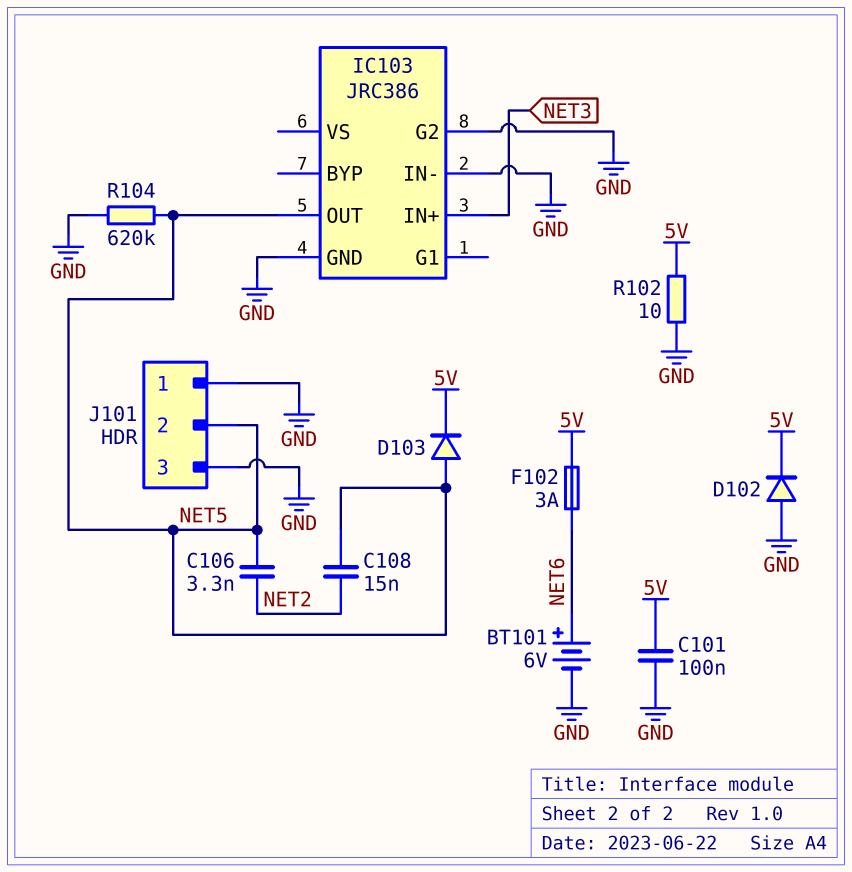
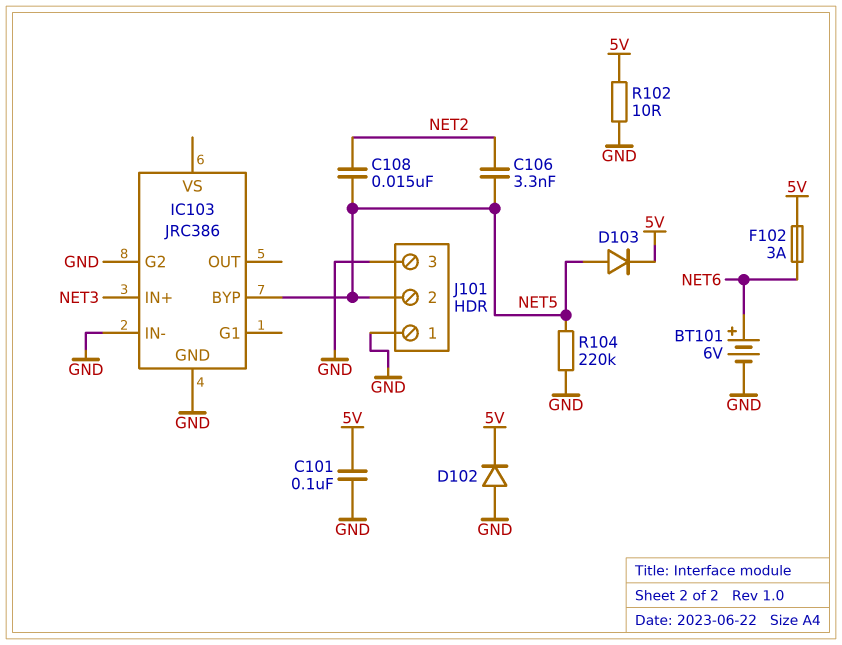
IC103 pin BYP: none -> NET5
IC103 pin OUT: NET5 -> none
R104: 620k (GND, NET5) -> 220k (GND, NET5)

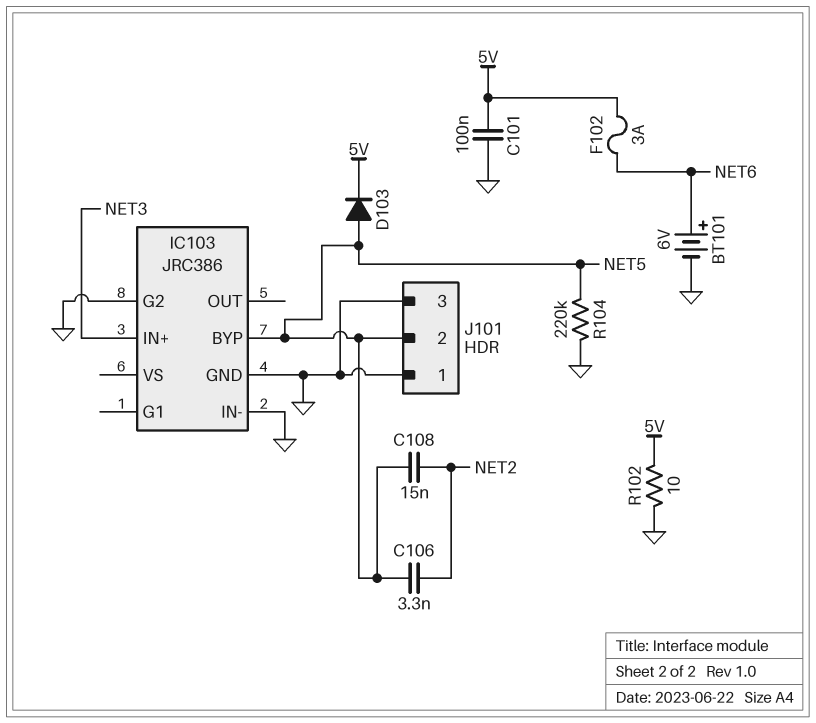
D102: diode (A GND, K 5V) -> none

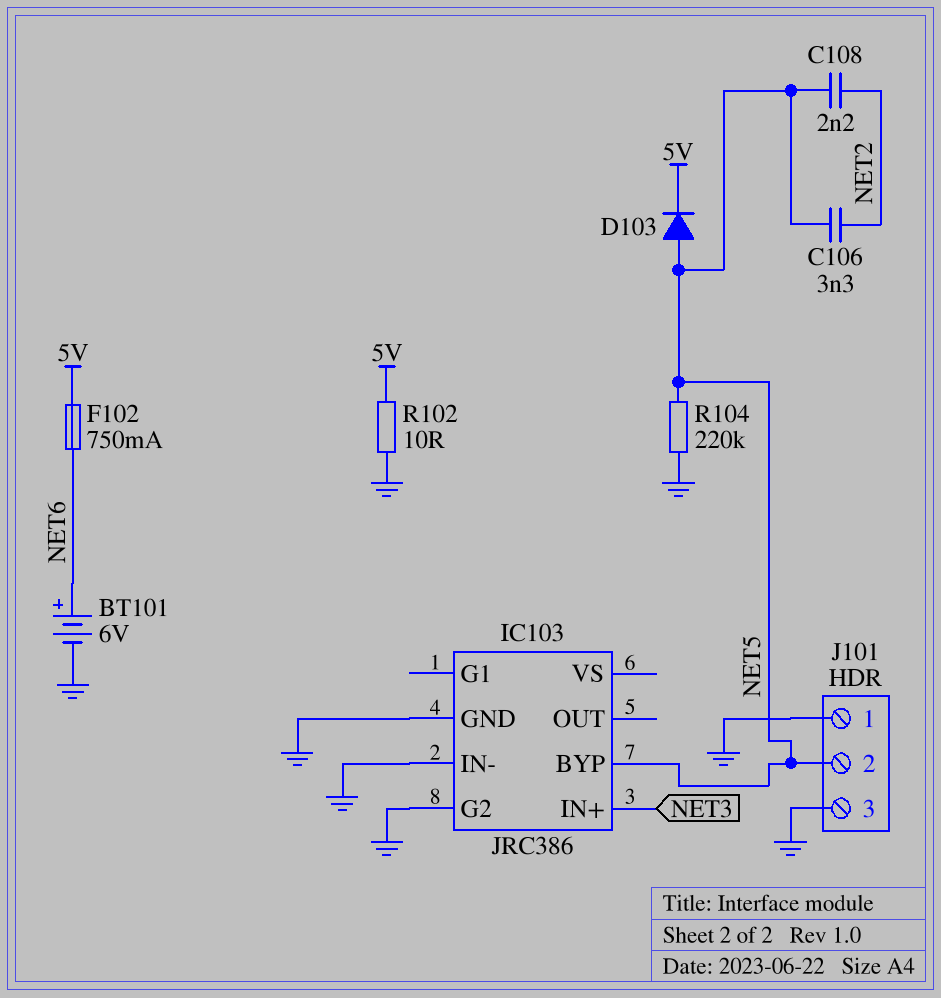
C101: 100nF (5V, GND) -> none
C108: 15nF (NET2, NET5) -> 2.2nF (NET2, NET5)
F102: 3A (5V, NET6) -> 750mA (5V, NET6)

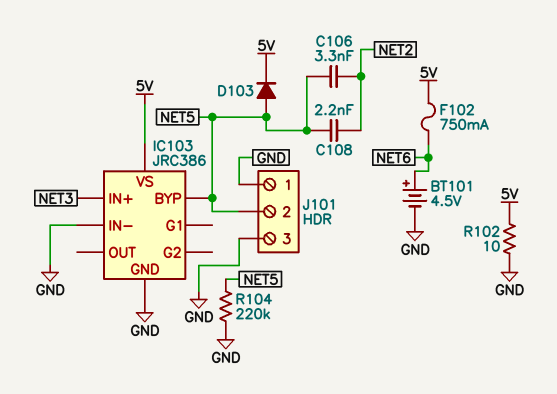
BT101: 6V (plus NET6, minus GND) -> 4.5V (plus NET6, minus GND)
IC103 pin G2: GND -> none
IC103 pin VS: none -> 5V

